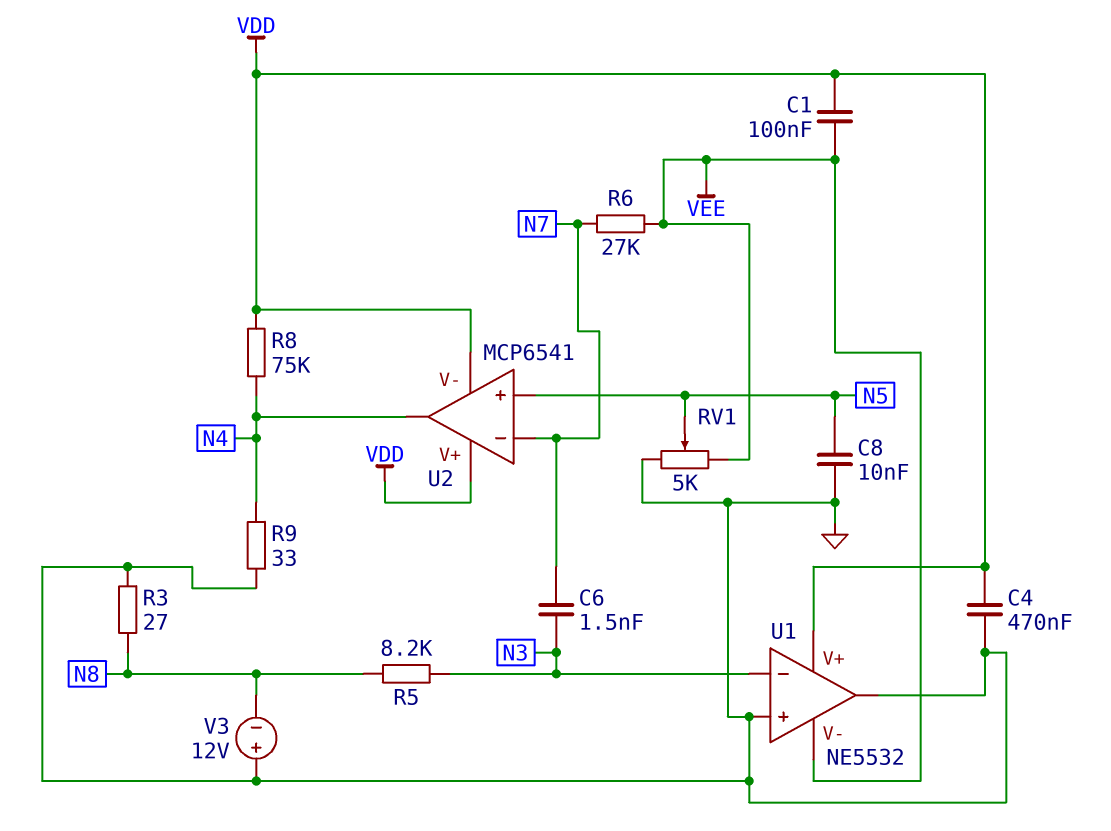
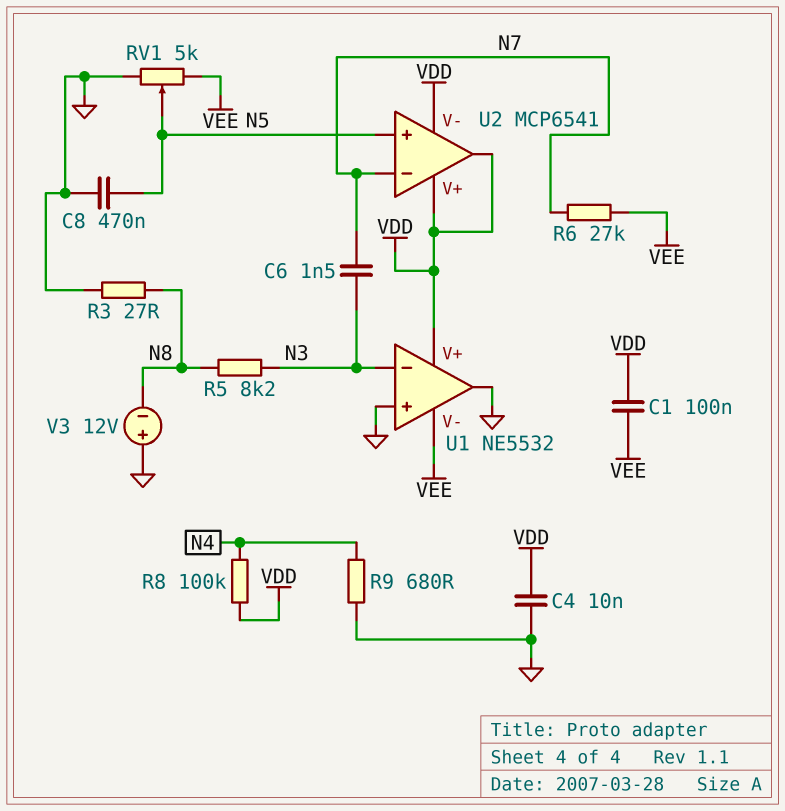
C4: 470nF (GND, VDD) -> 10nF (GND, VDD)
C8: 10nF (GND, N5) -> 470nF (GND, N5)
R8: 75k (N4, VDD) -> 100k (N4, VDD)
R9: 33 (GND, N4) -> 680 (GND, N4)
U2 pin out: N4 -> VDD

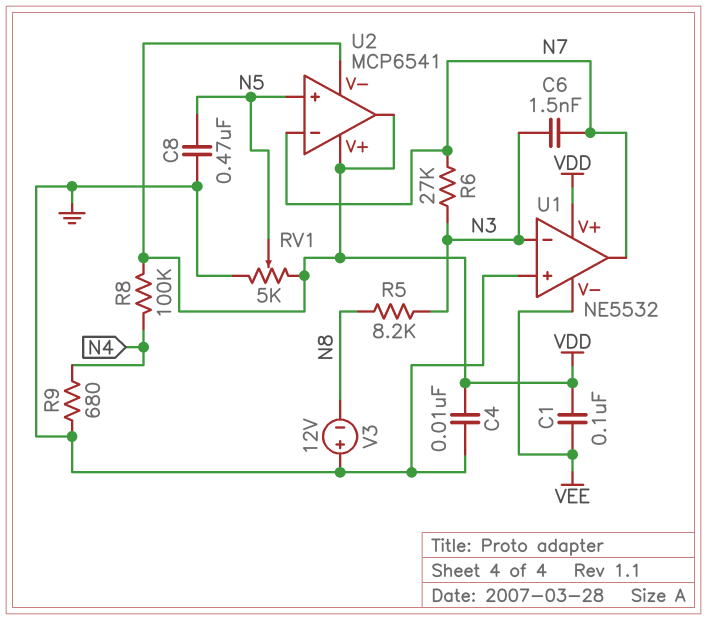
R3: 27 (GND, N8) -> none
R6: 27k (N7, VEE) -> 27k (N3, N7)
RV1: 5k (GND, VEE, wiper N5) -> 5k (GND, VDD, wiper N5)
U1 pin out: GND -> N7

